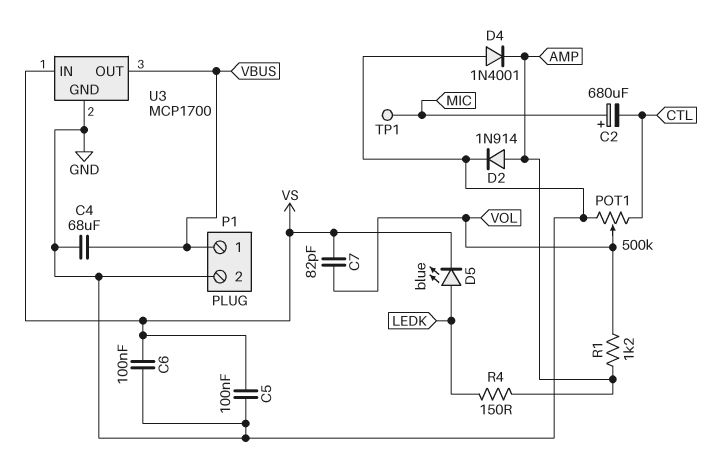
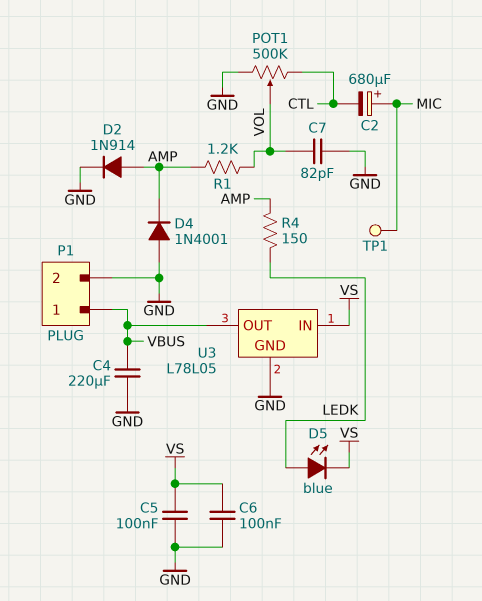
C4: 68uF (GND, VBUS) -> 220uF (GND, VBUS)
C7: 82pF (VOL, VS) -> 82pF (GND, VOL)
U3: MCP1700 -> L78L05

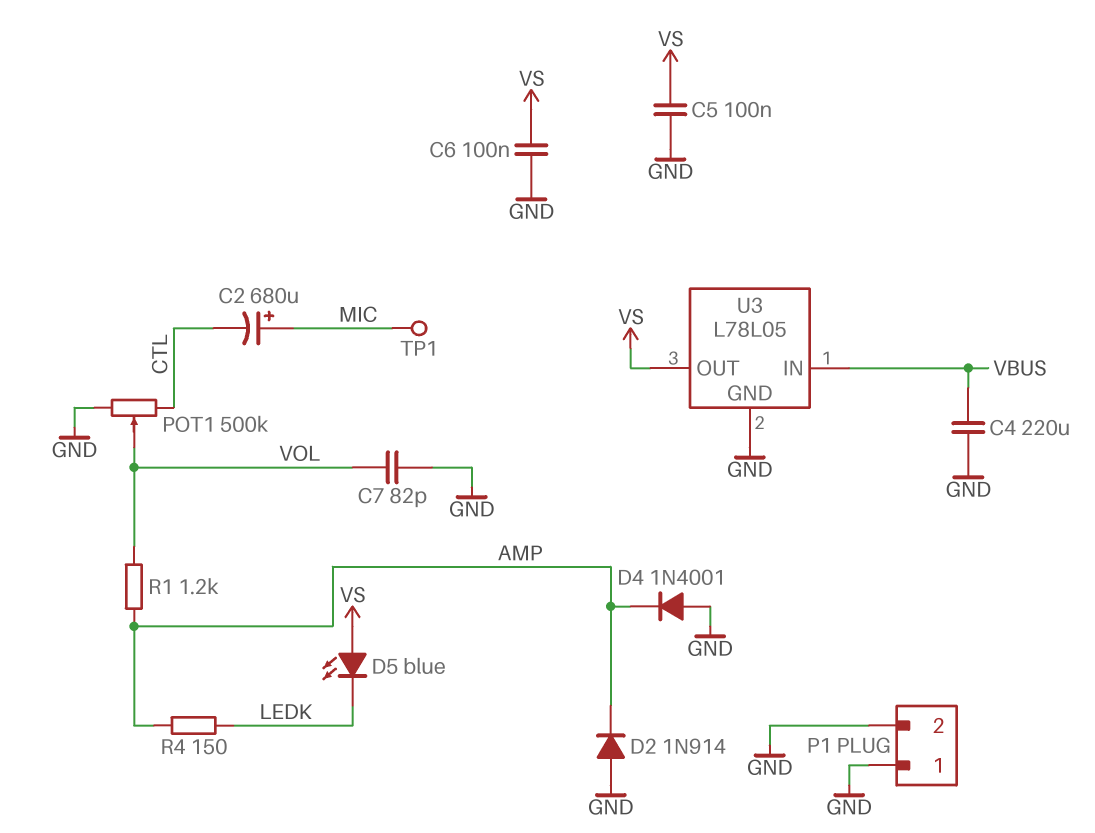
D2: diode 1N914 (A AMP, K GND) -> diode 1N914 (A GND, K AMP)
D5: LED blue (A LEDK, K VS) -> LED blue (A VS, K LEDK)
P1 pin 1: VBUS -> GND
U3 pin IN: VS -> VBUS
U3 pin OUT: VBUS -> VS

